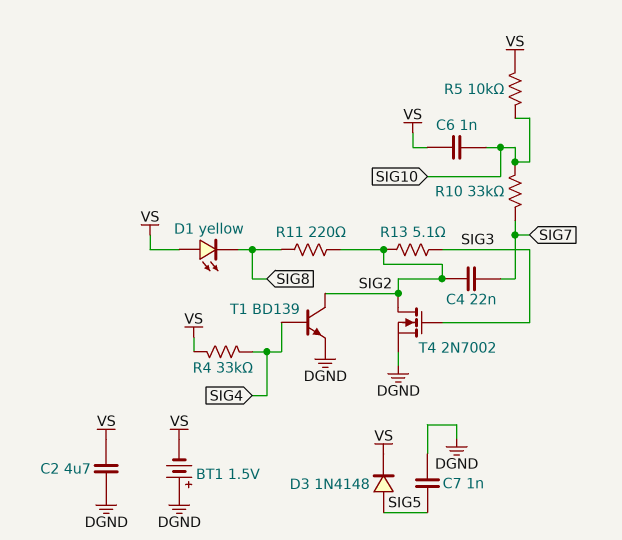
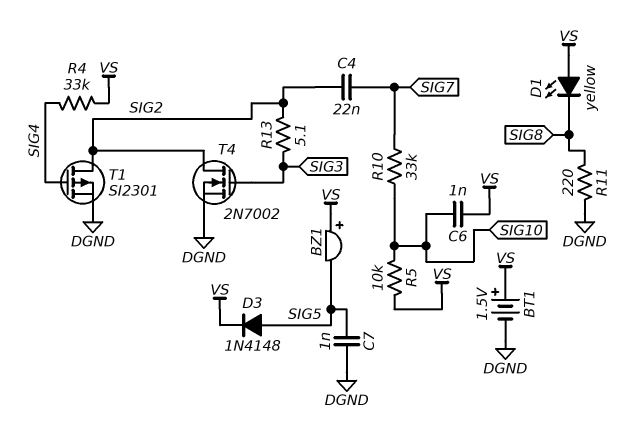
BT1: 1.5V (plus DGND, minus VS) -> 1.5V (plus VS, minus DGND)
BZ1: none -> buzzer (plus VS, minus SIG5)
C2: 4.7uF (DGND, VS) -> none
R11: 220 (SIG2, SIG8) -> 220 (DGND, SIG8)
T1: NPN BD139 (B SIG4, C SIG2, E DGND) -> PMOS SI2301 (G SIG4, D SIG2, S DGND)

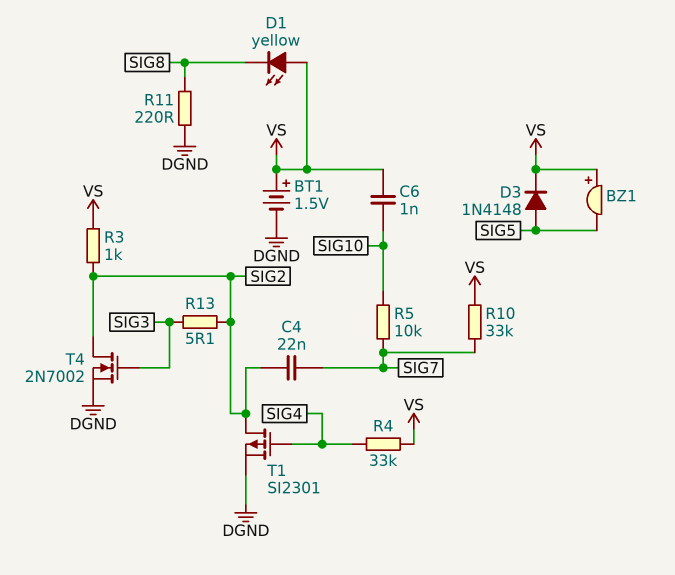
C7: 1nF (DGND, SIG5) -> none
R3: none -> 1k (SIG2, VS)
R5: 10k (SIG10, VS) -> 10k (SIG7, SIG10)
R10: 33k (SIG7, SIG10) -> 33k (SIG7, VS)

